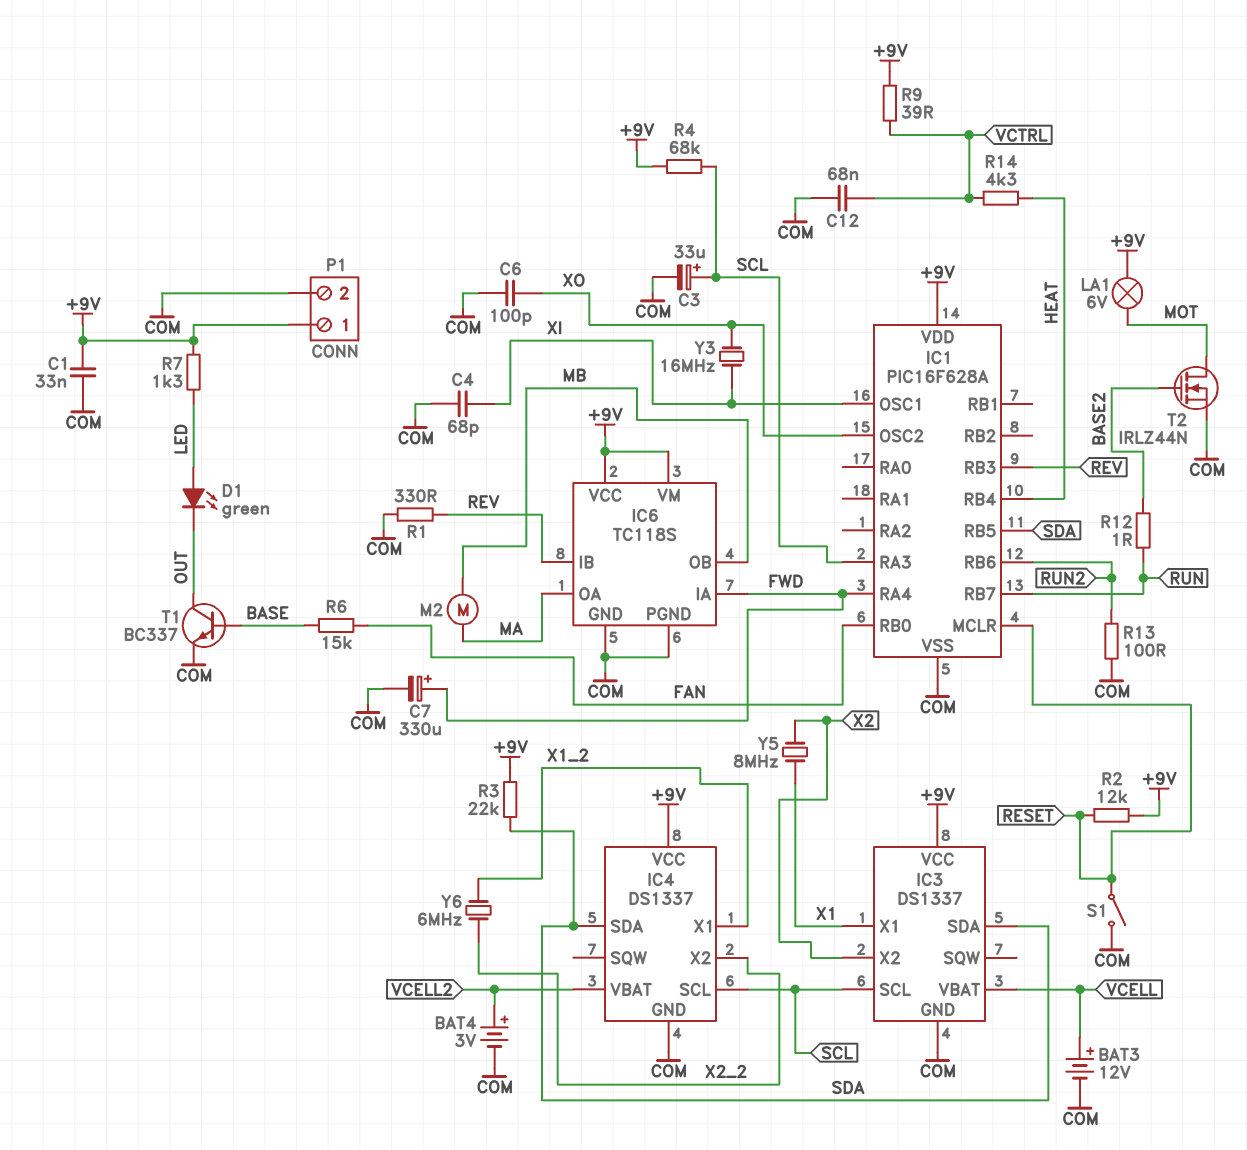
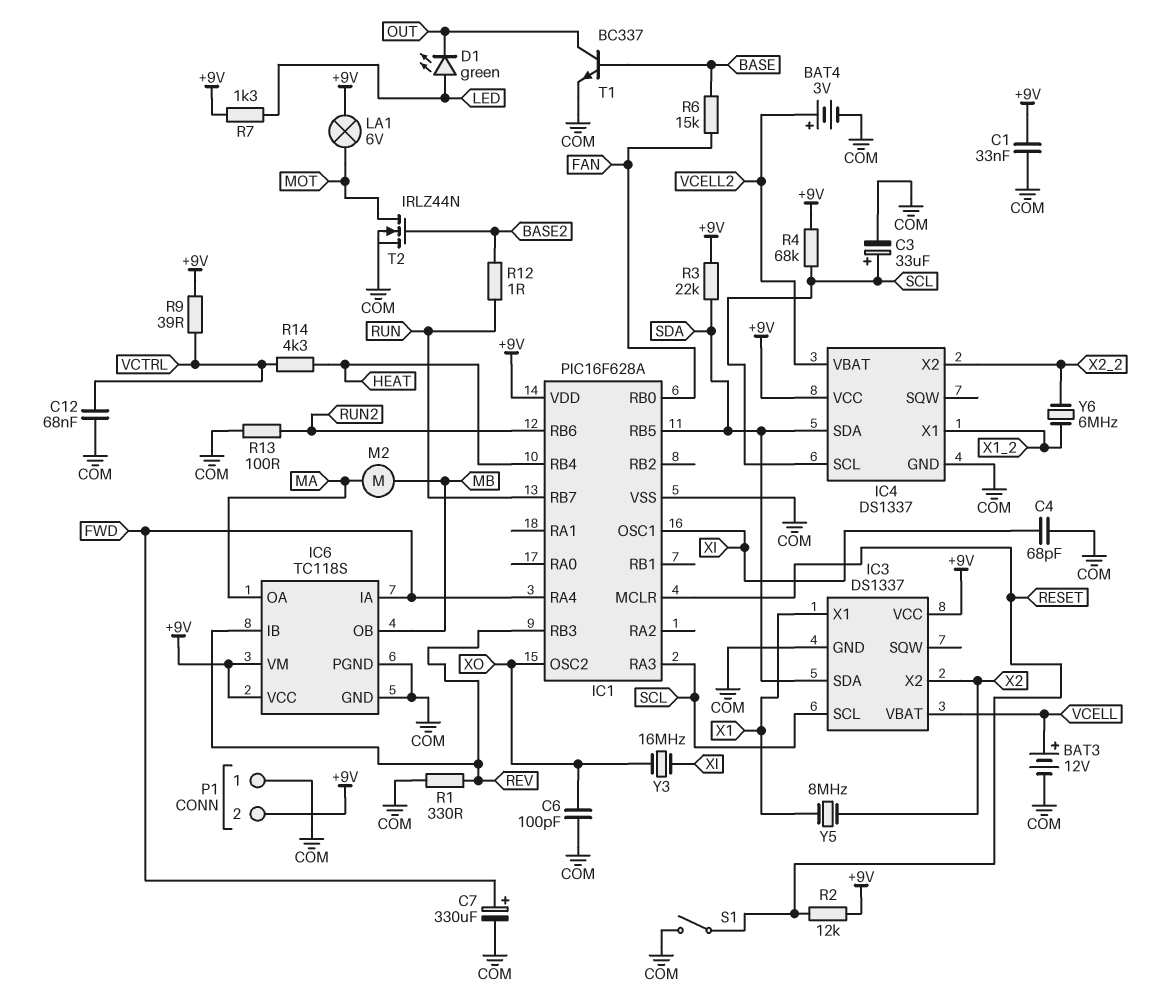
P1 pin 1: +9V -> COM
P1 pin 2: COM -> +9V

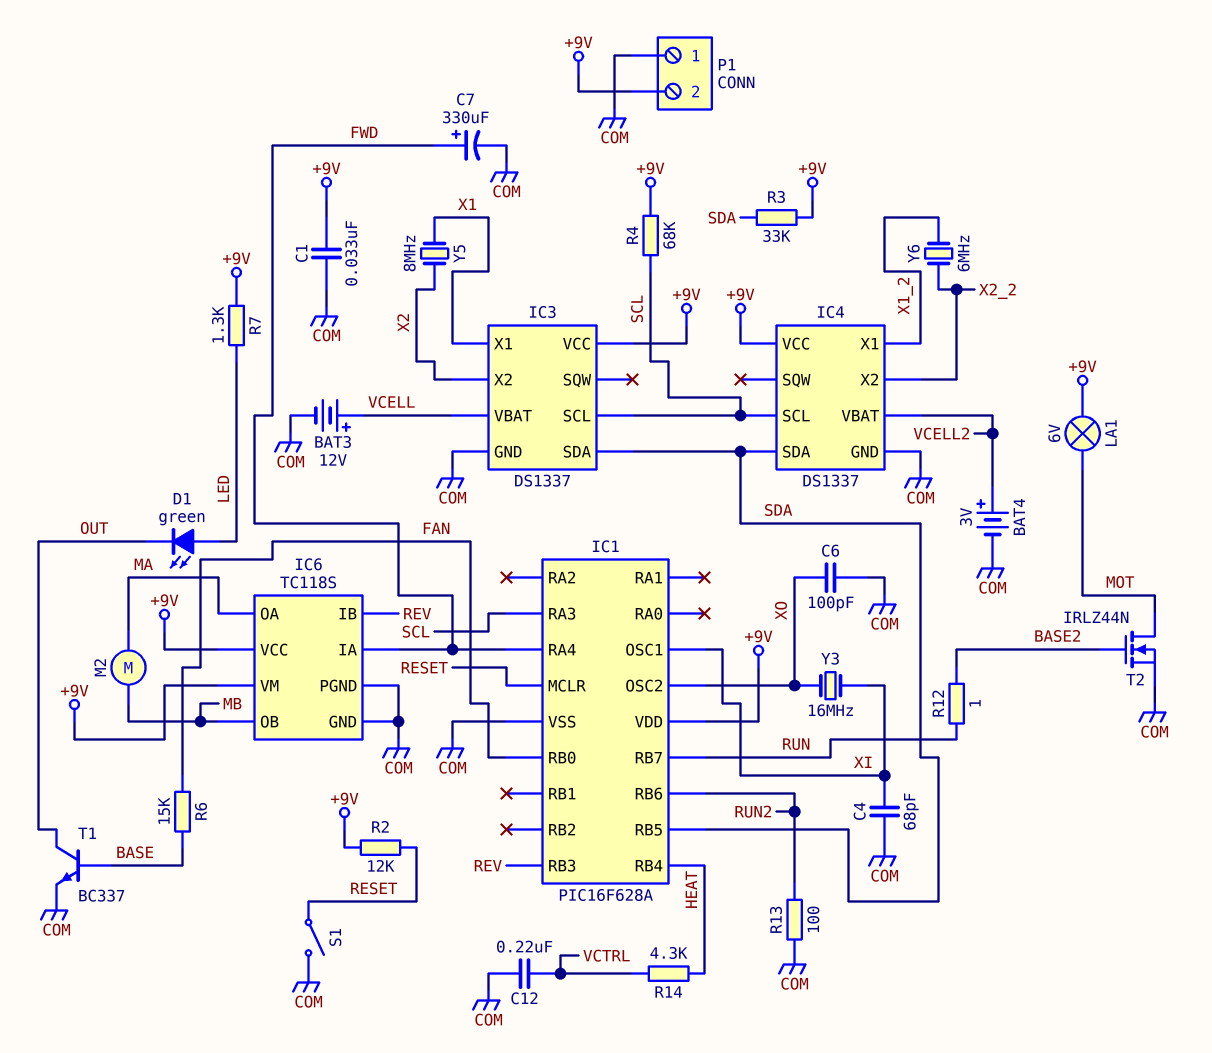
C3: 33uF (plus SCL, minus COM) -> none
C12: 68nF (COM, VCTRL) -> 220nF (COM, VCTRL)
R1: 330 (COM, REV) -> none
R3: 22k (+9V, SDA) -> 33k (+9V, SDA)
R9: 39 (+9V, VCTRL) -> none

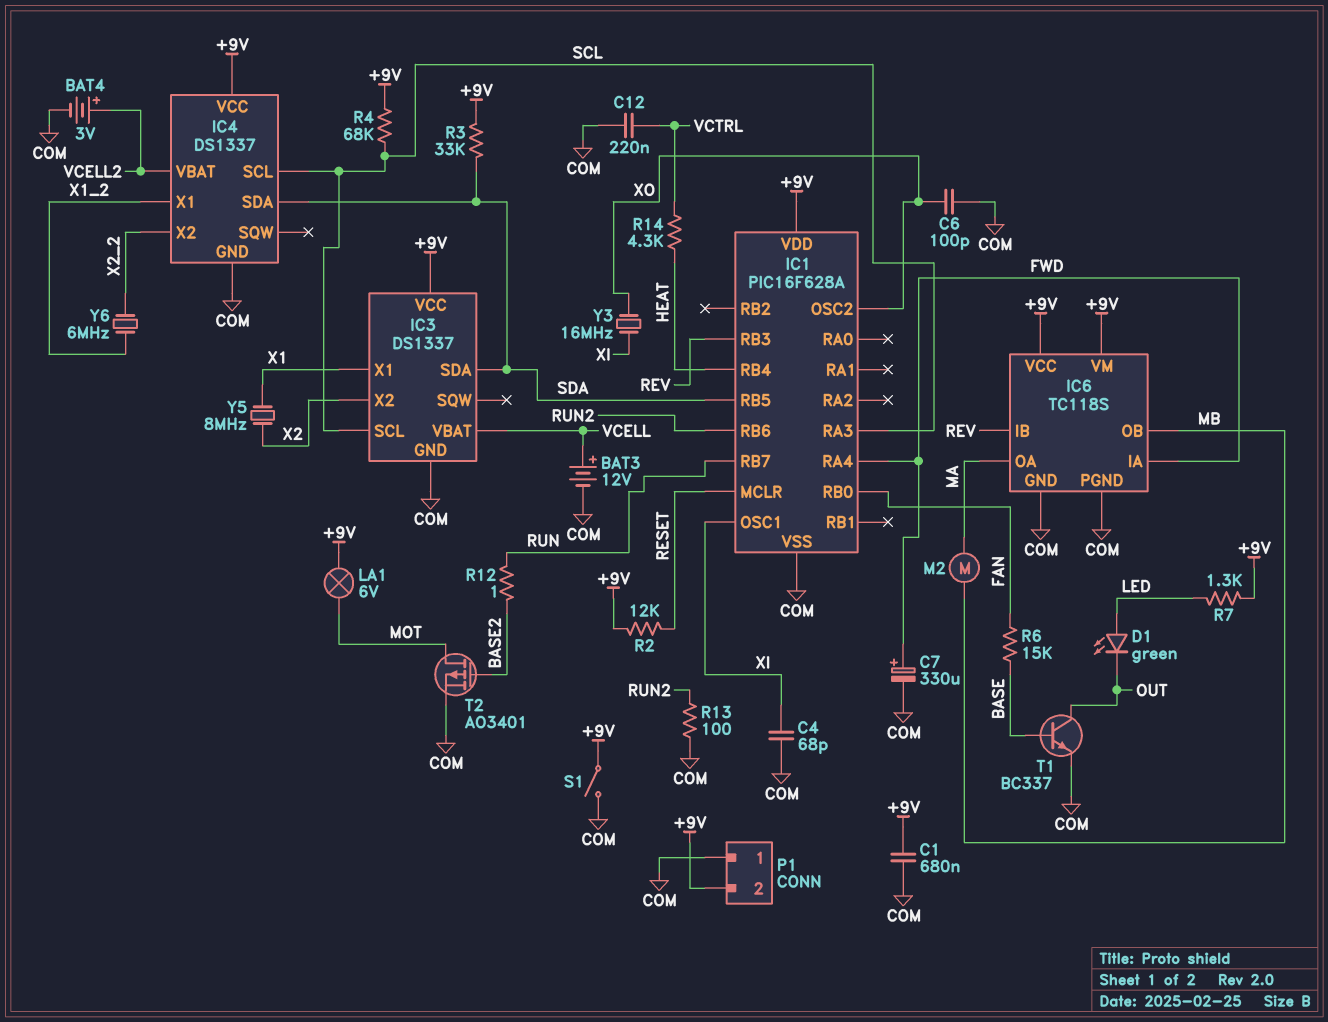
C1: 33nF (+9V, COM) -> 680nF (+9V, COM)
S1: switch (COM, RESET) -> switch (+9V, COM)
T2: NMOS IRLZ44N (G BASE2, D MOT, S COM) -> PMOS AO3401 (G BASE2, D MOT, S COM)

